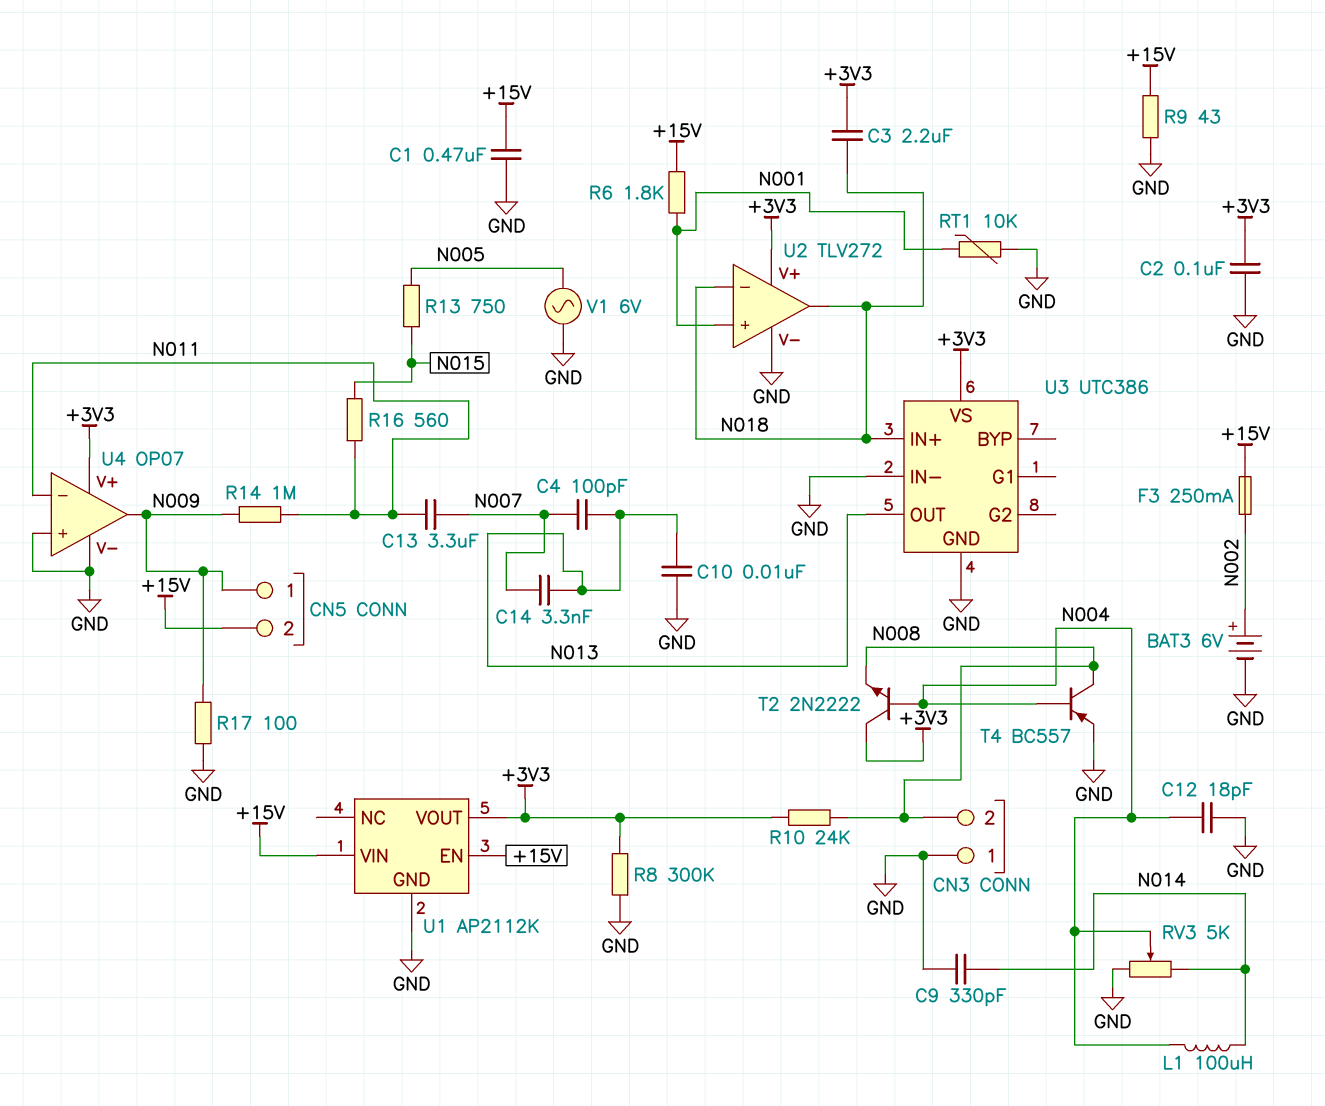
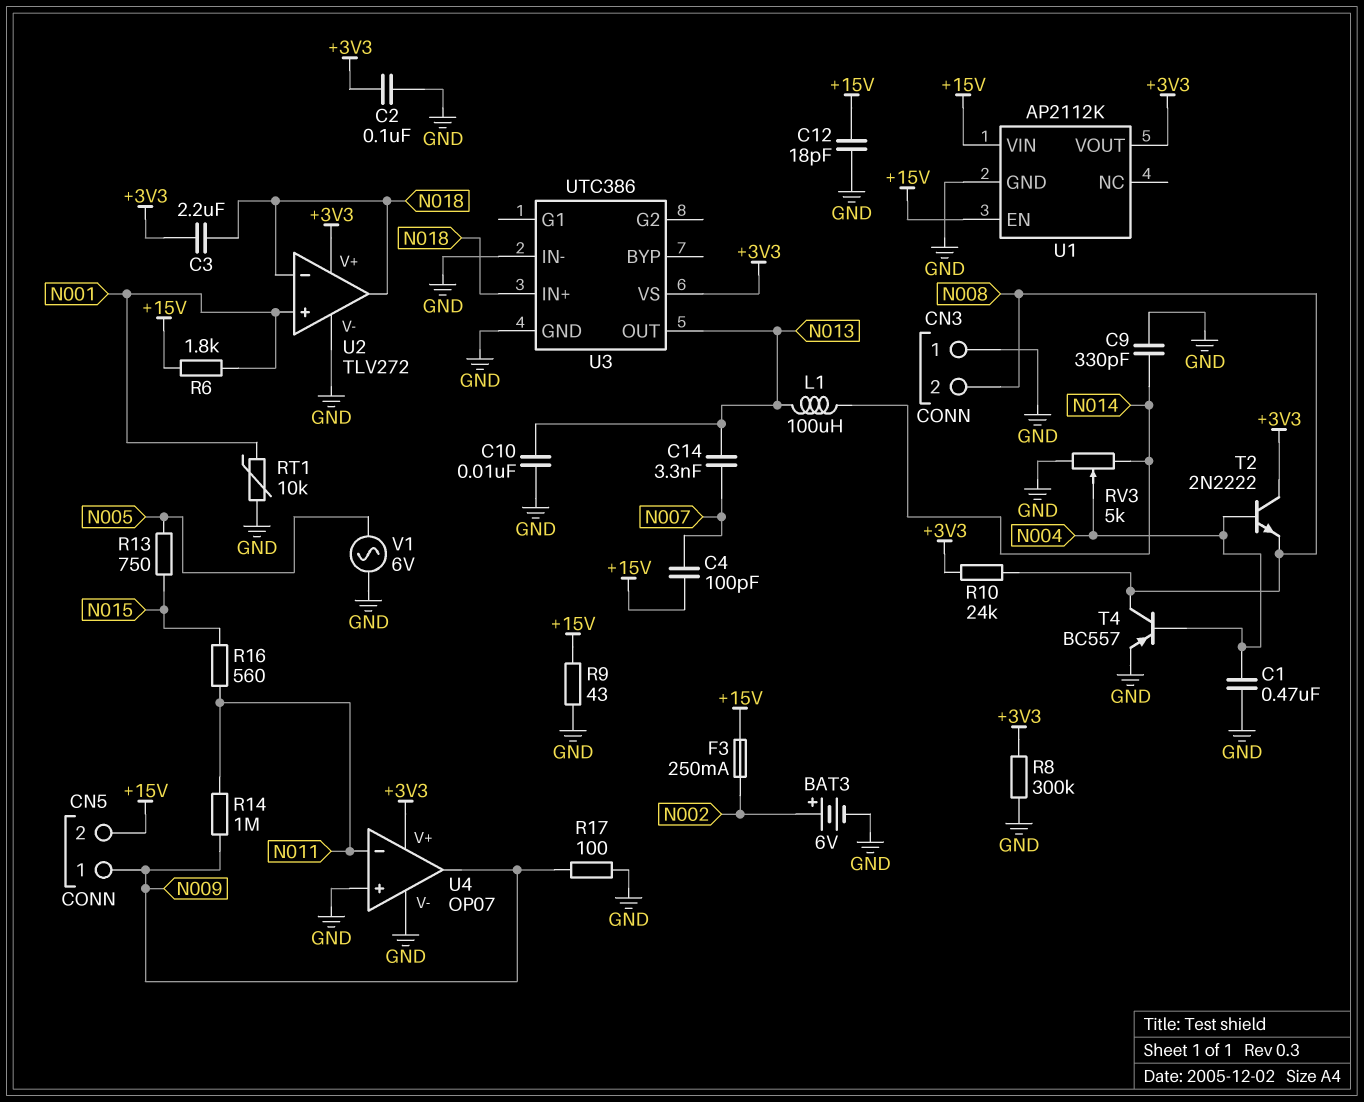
C1: 470nF (+15V, GND) -> 470nF (GND, N004)
C4: 100pF (N007, N013) -> 100pF (+15V, N007)
C12: 18pF (GND, N004) -> 18pF (+15V, GND)
C13: 3.3uF (N007, N011) -> none
L1: 100uH (N004, N014) -> 100uH (N013, N014)

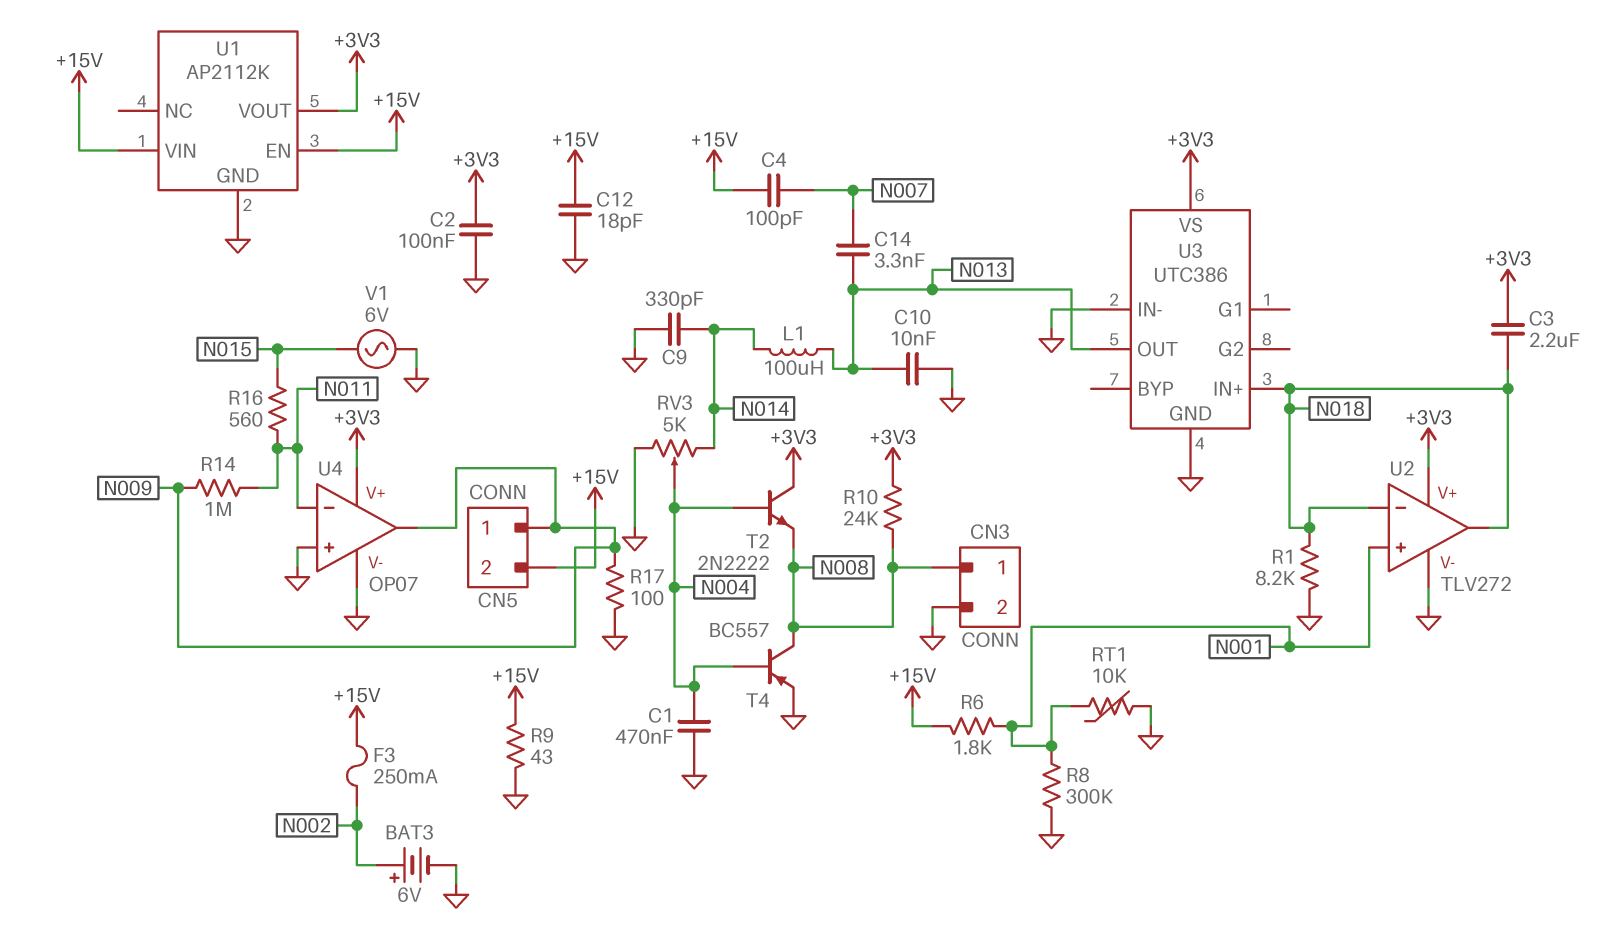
CN3 pin 1: GND -> N008
CN3 pin 2: N008 -> GND
R1: none -> 8.2k (GND, N018)
R8: 300k (+3V3, GND) -> 300k (GND, N001)
R13: 750 (N005, N015) -> none
V1: AC 6V (GND, N005) -> AC 6V (GND, N015)

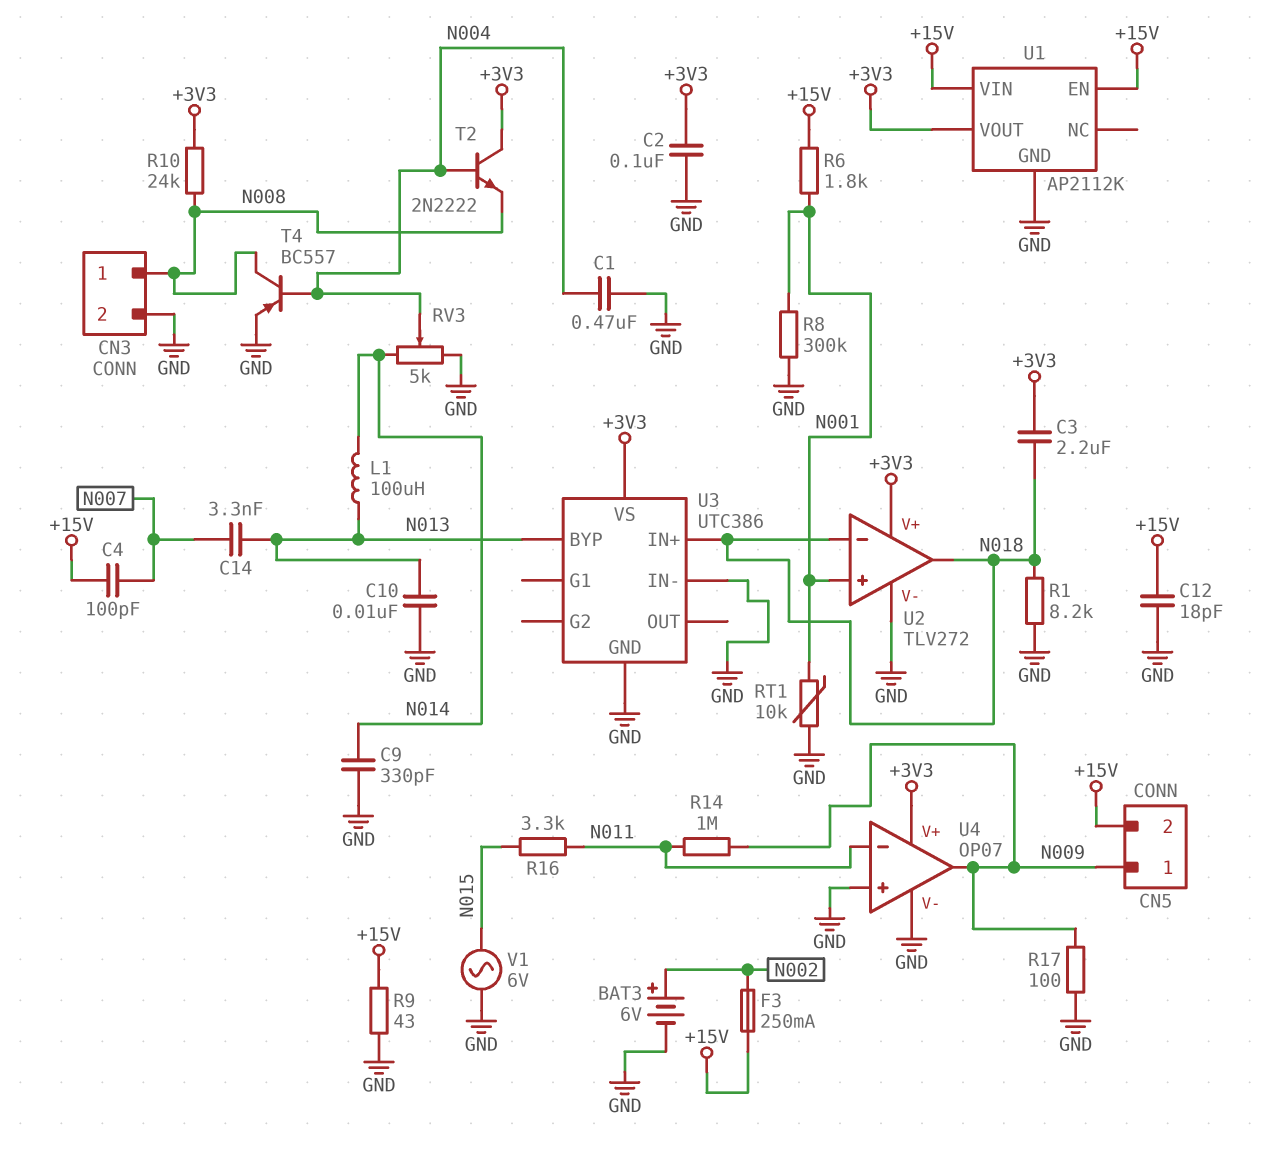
R16: 560 (N011, N015) -> 3.3k (N011, N015)
U3 pin BYP: none -> N013
U3 pin OUT: N013 -> none

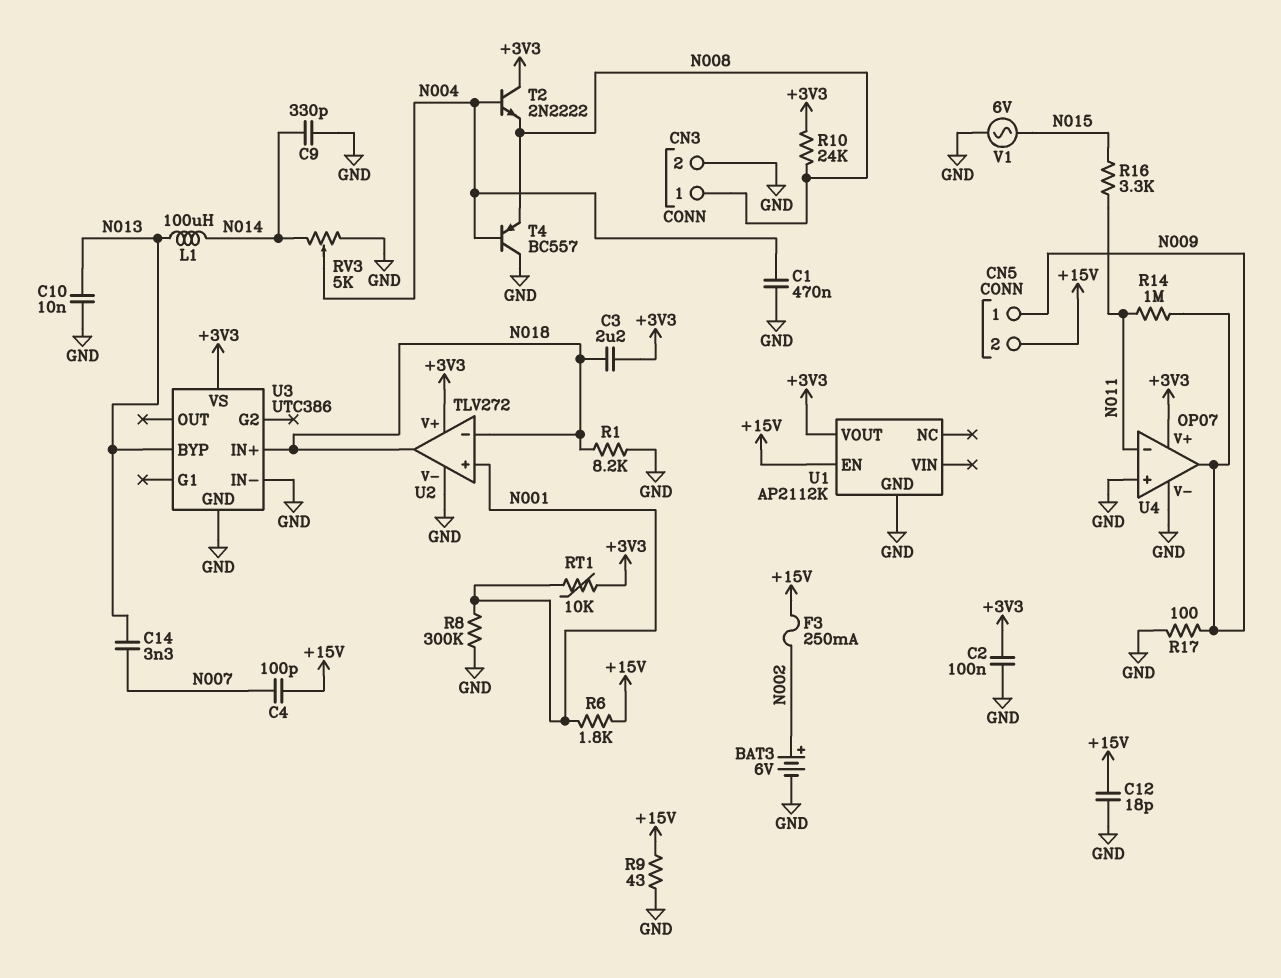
RT1: 10k (GND, N001) -> 10k (+3V3, N001)
T4: PNP BC557 (B N004, C N008, E GND) -> PNP BC557 (B N004, C GND, E N008)
U1 pin VIN: +15V -> none

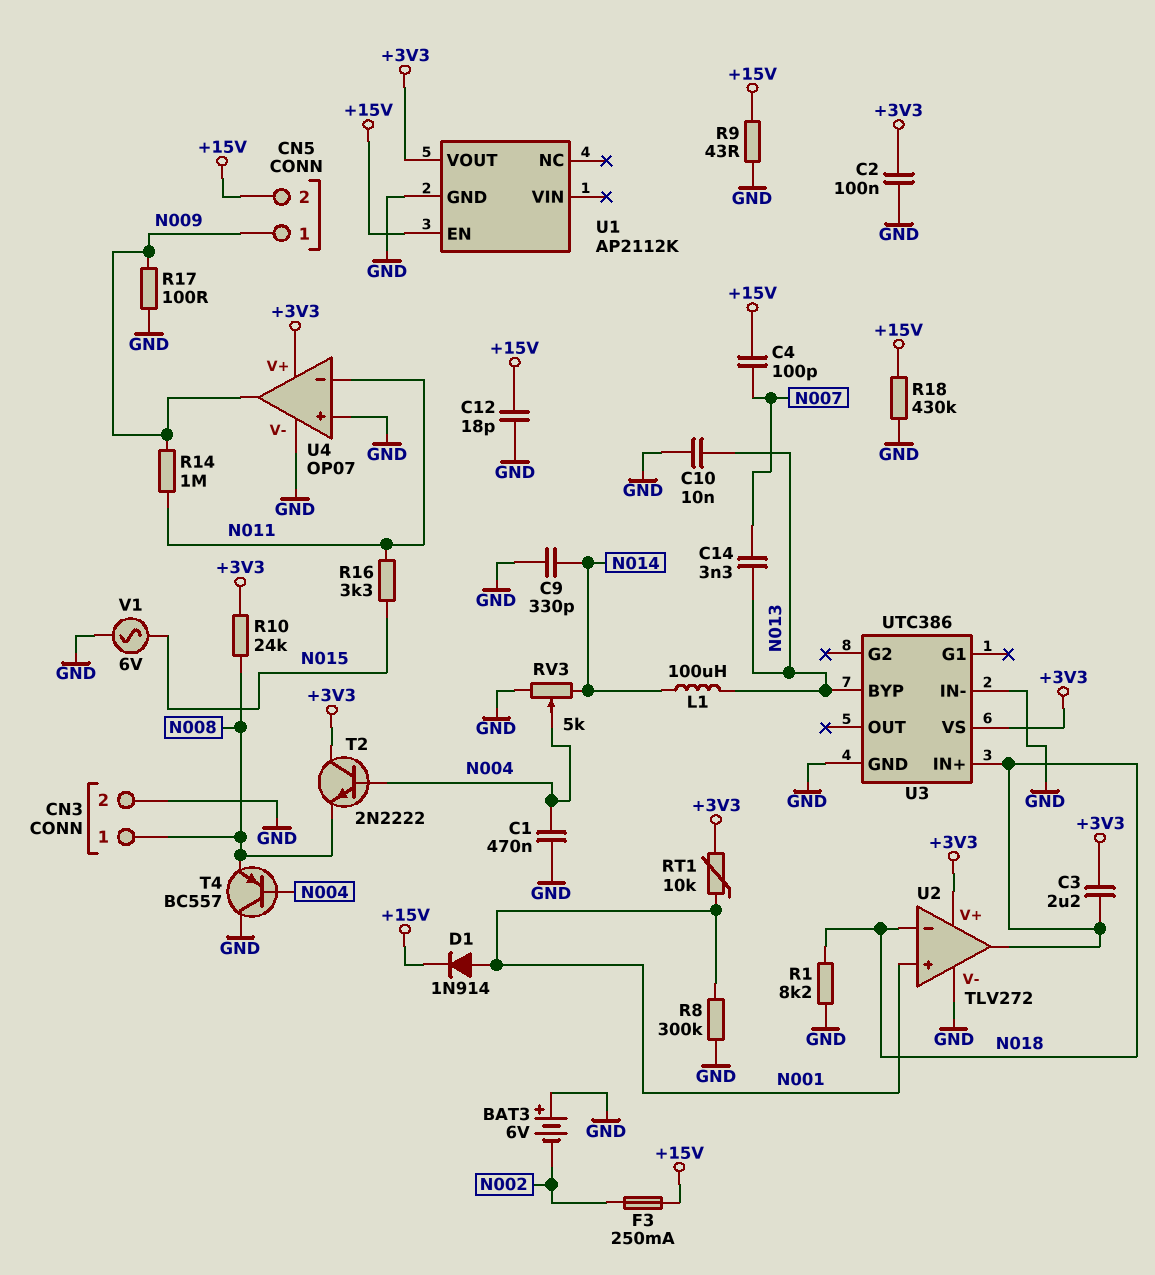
BAT3: 6V (plus N002, minus GND) -> 6V (plus GND, minus N002)
D1: none -> diode 1N914 (A N001, K +15V)
R6: 1.8k (+15V, N001) -> none
R18: none -> 430k (+15V, GND)

